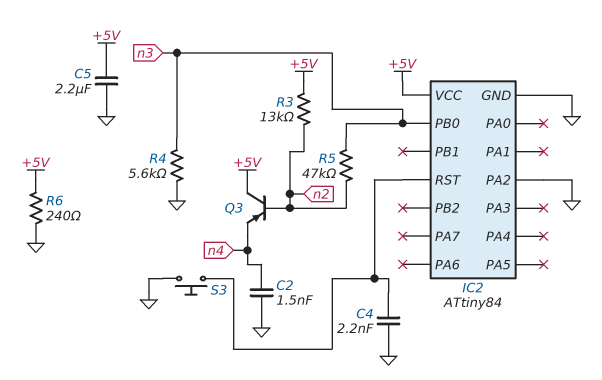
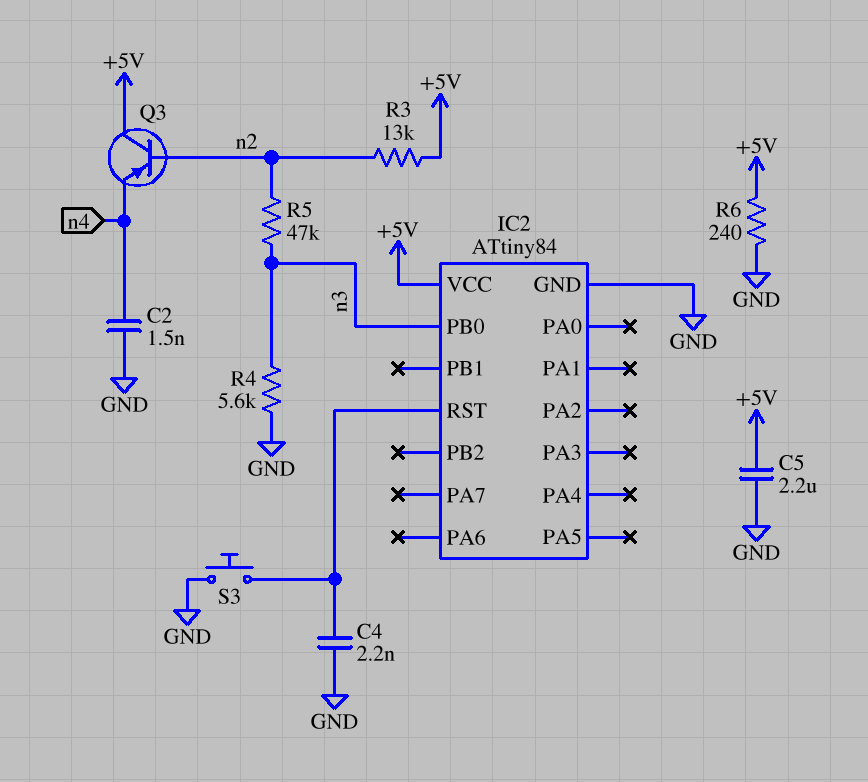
IC2 pin PA2: GND -> none

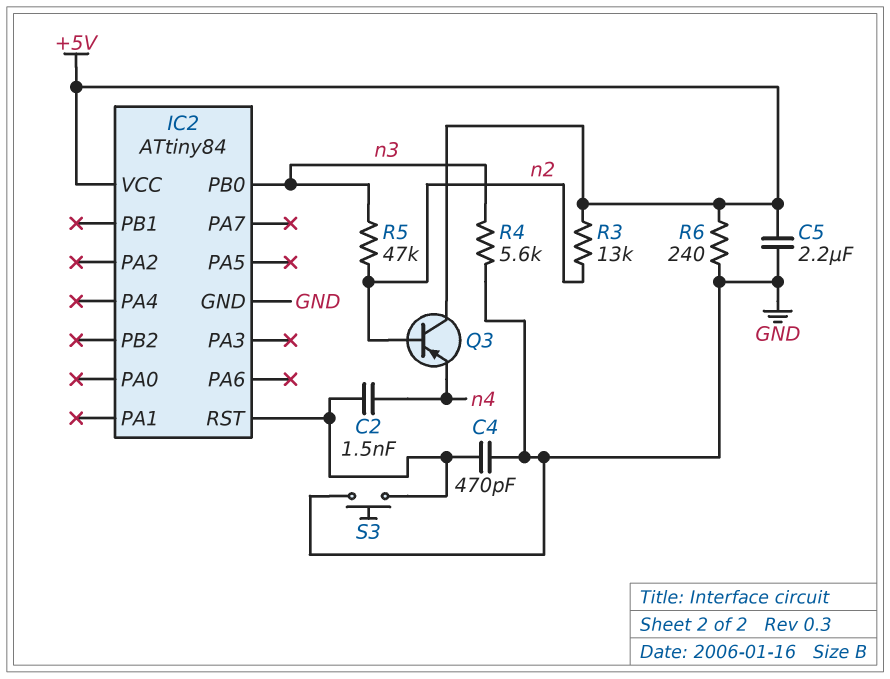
C2: 1.5nF (GND, n4) -> 1.5nF (IC2/RST, n4)
C4: 2.2nF (GND, IC2/RST) -> 470pF (GND, IC2/RST)

